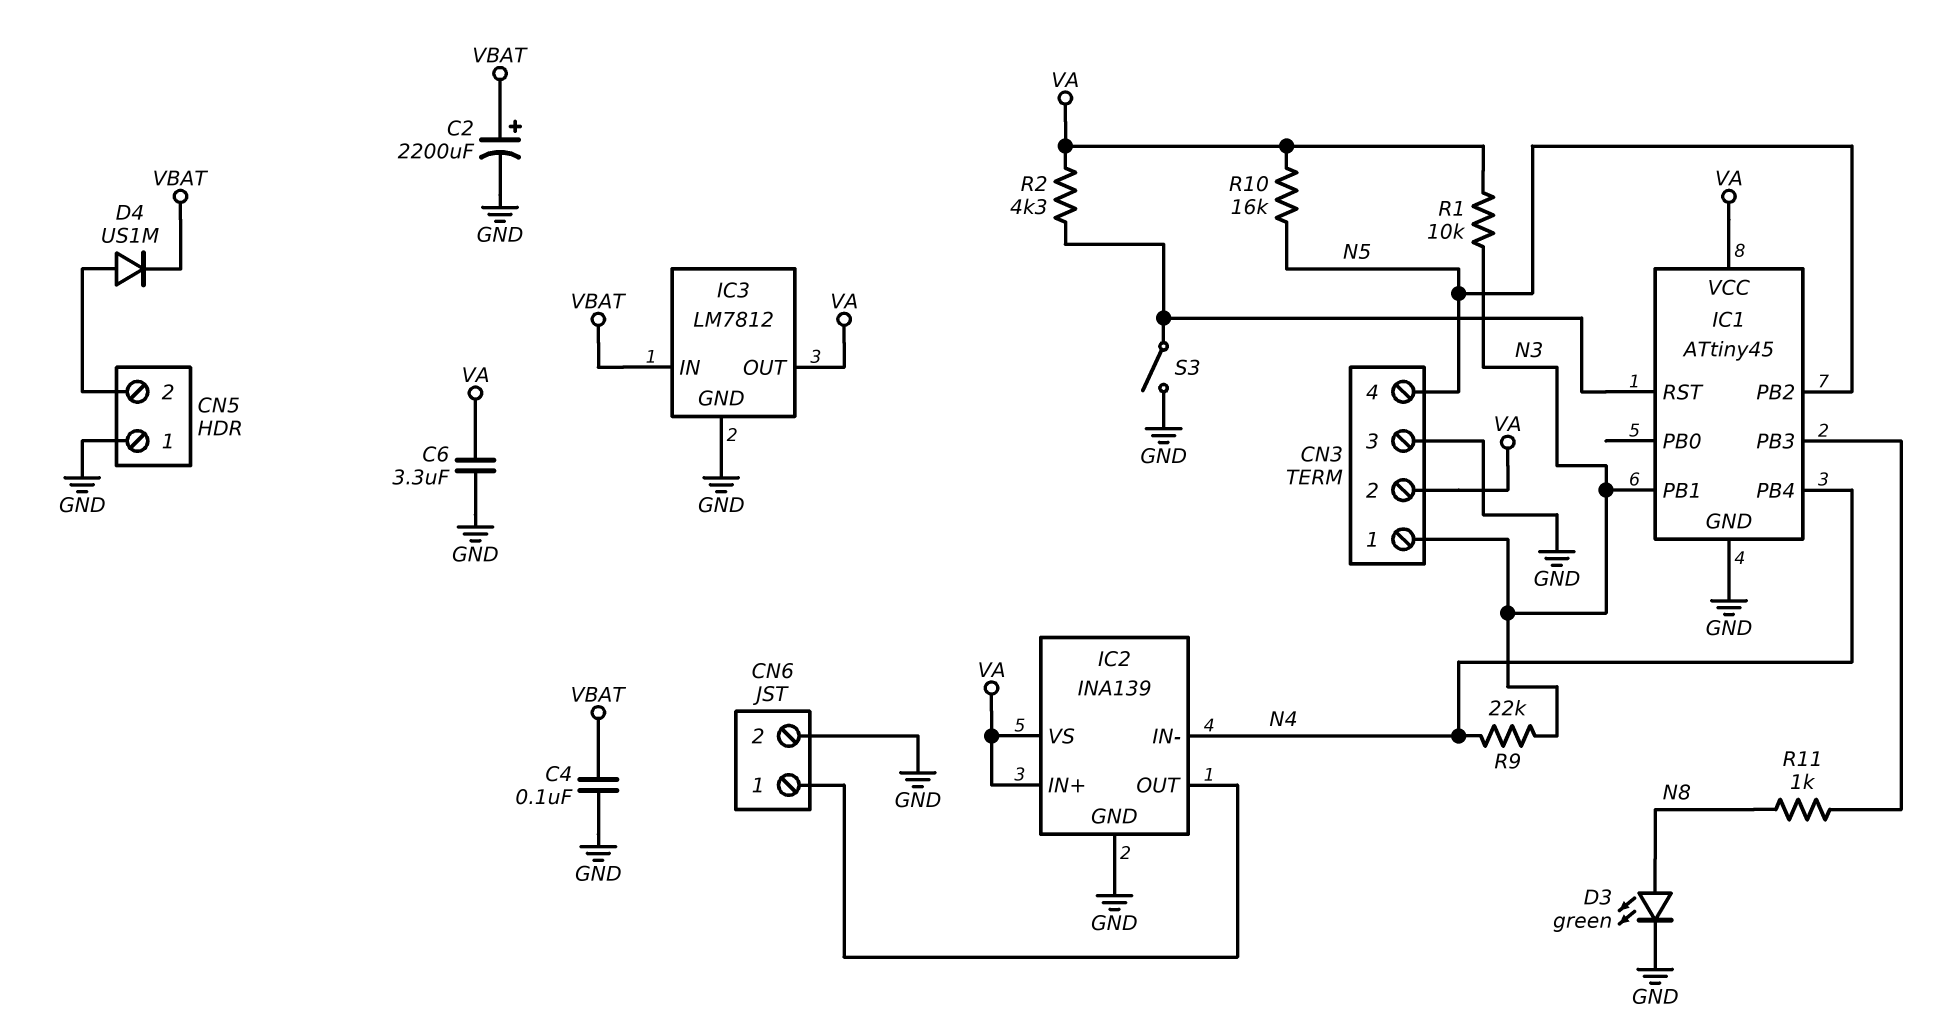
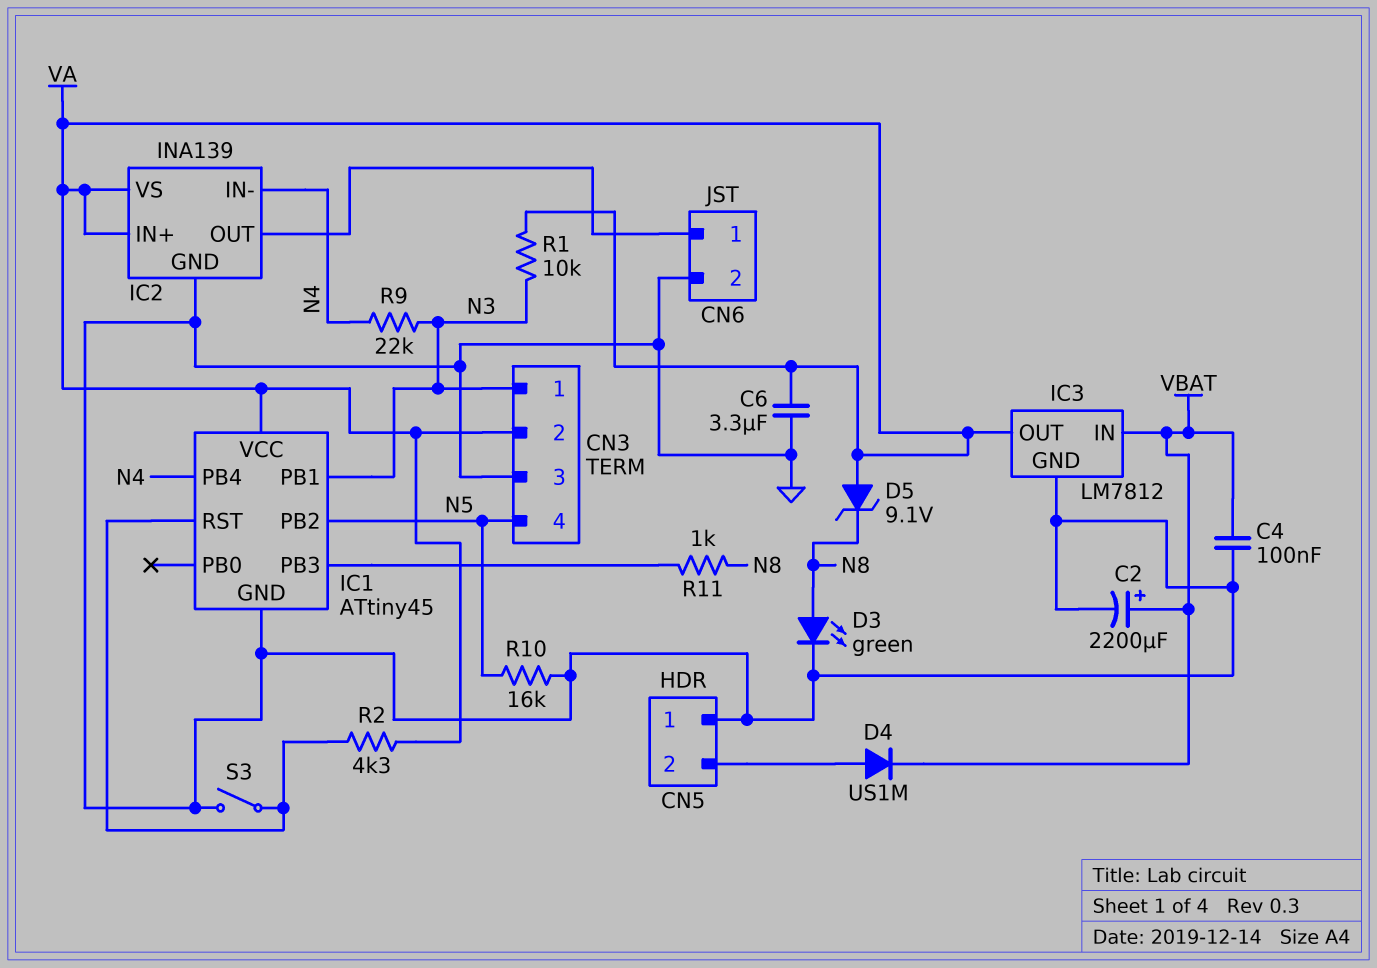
D5: none -> zener 9.1V (A VA, K N8)
R10: 16k (N5, VA) -> 16k (GND, N5)

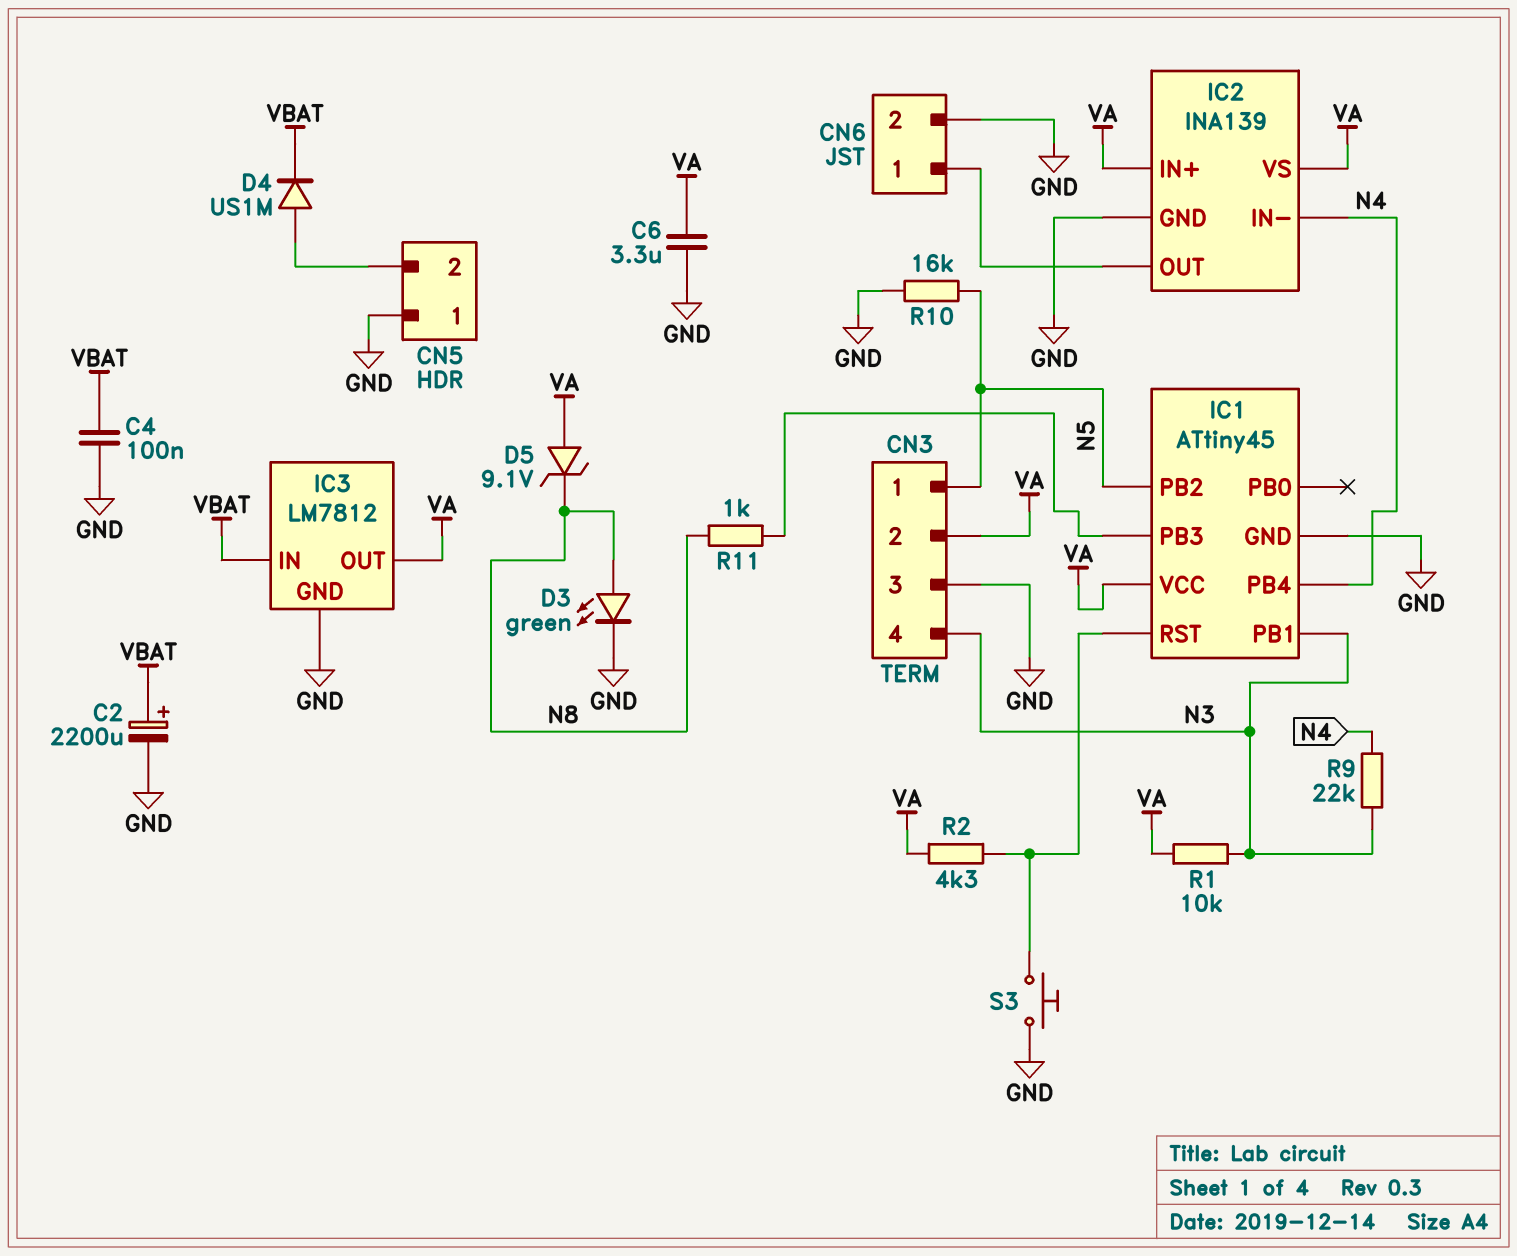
CN3 pin 1: N3 -> N5
CN3 pin 4: N5 -> N3
S3: switch (GND, IC1/RST) -> button (GND, IC1/RST)

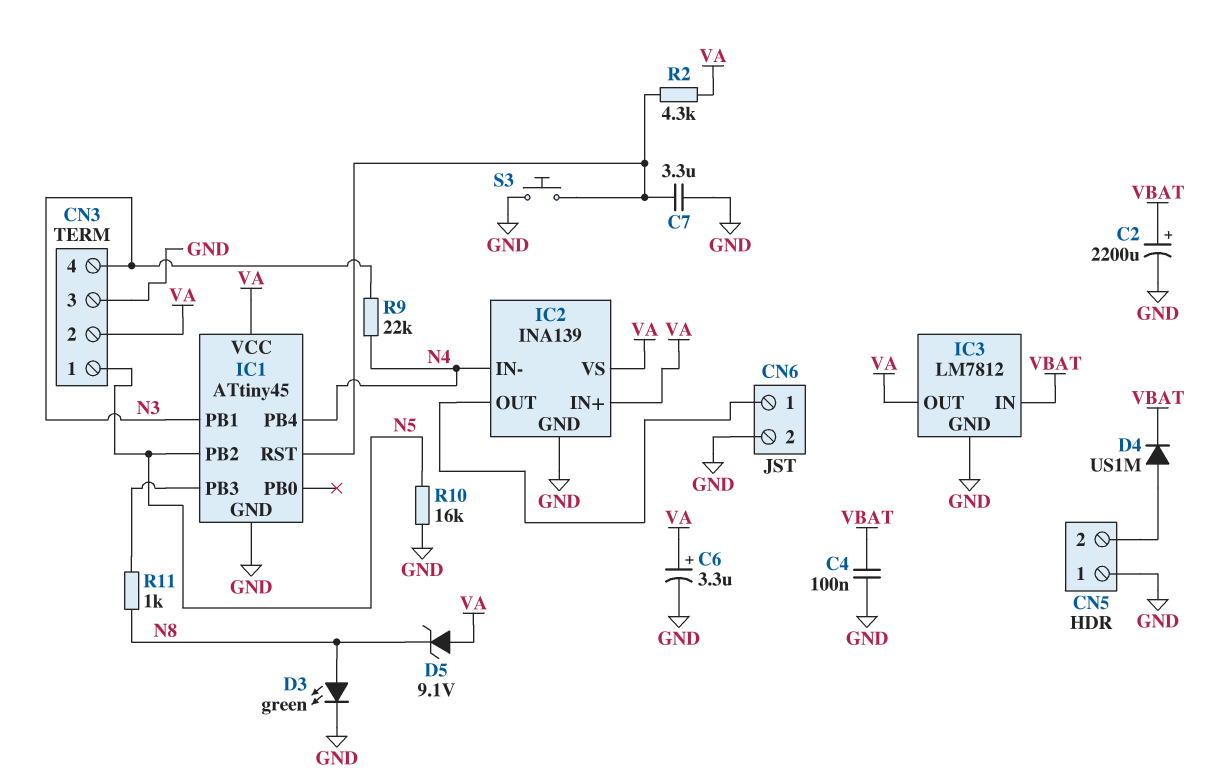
C6: 3.3uF (GND, VA) -> 3.3uF (plus VA, minus GND)
C7: none -> 3.3uF (GND, IC1/RST)
R1: 10k (N3, VA) -> none

